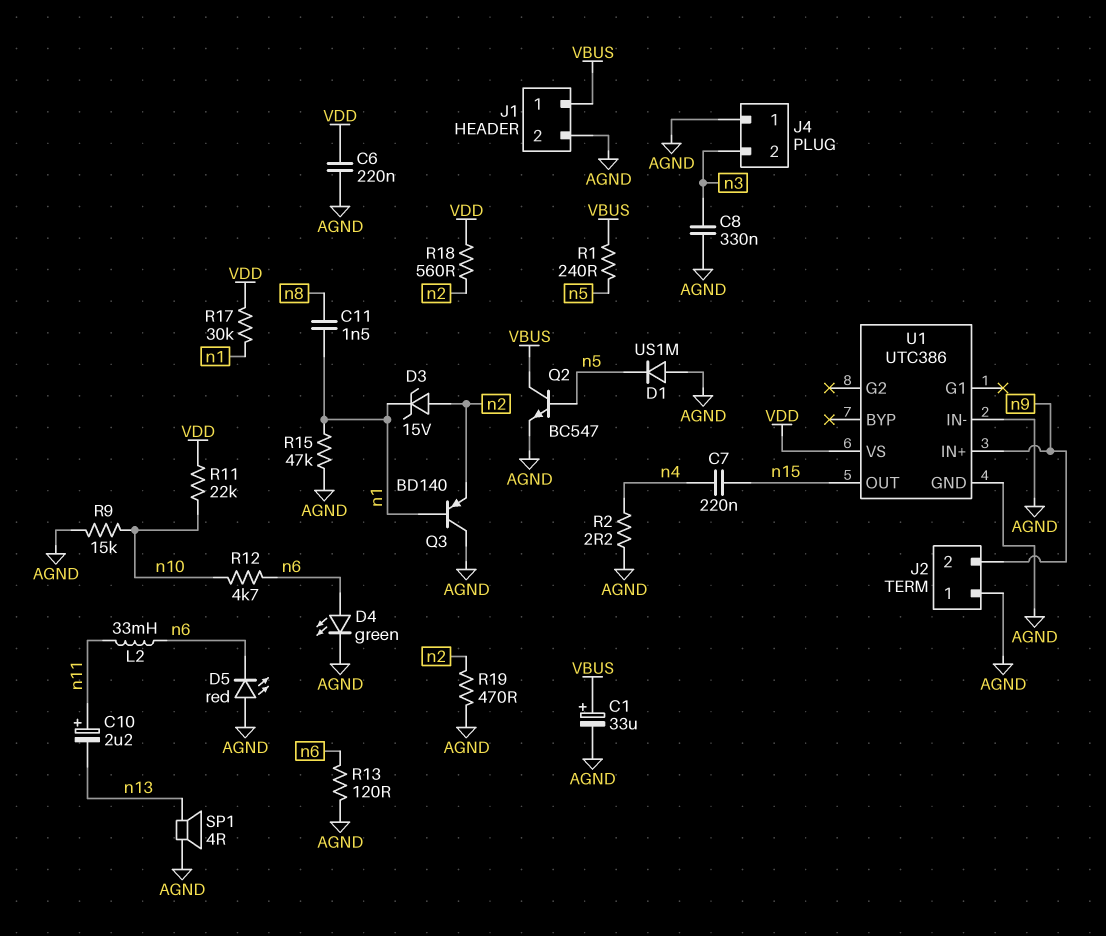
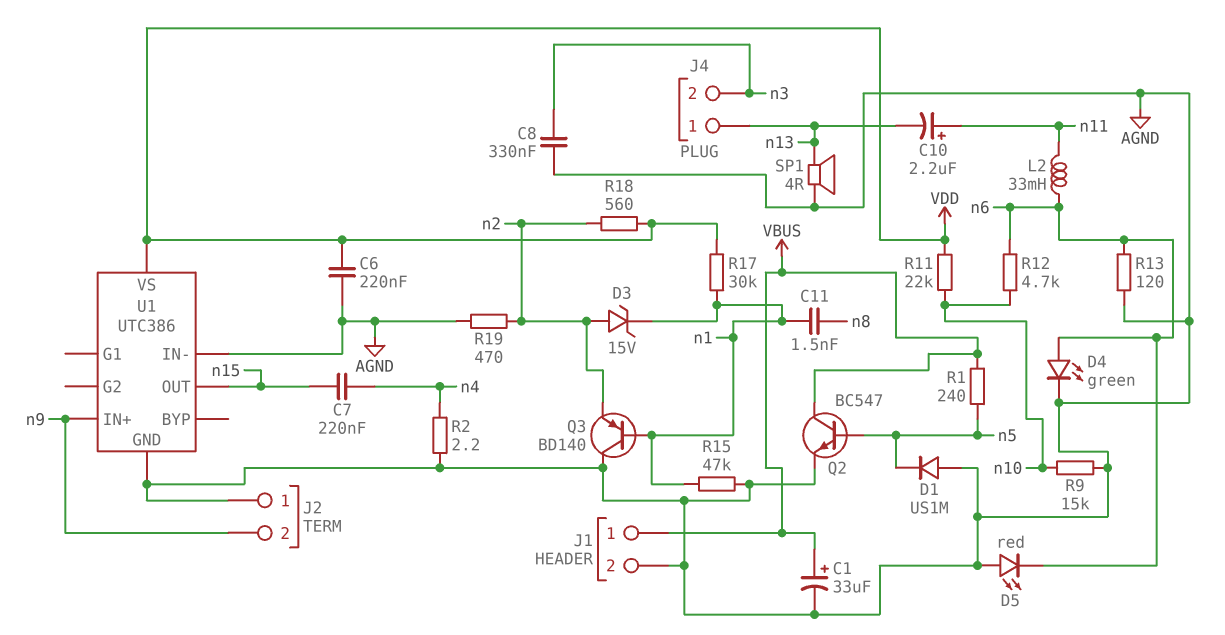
J4 pin 1: AGND -> n13

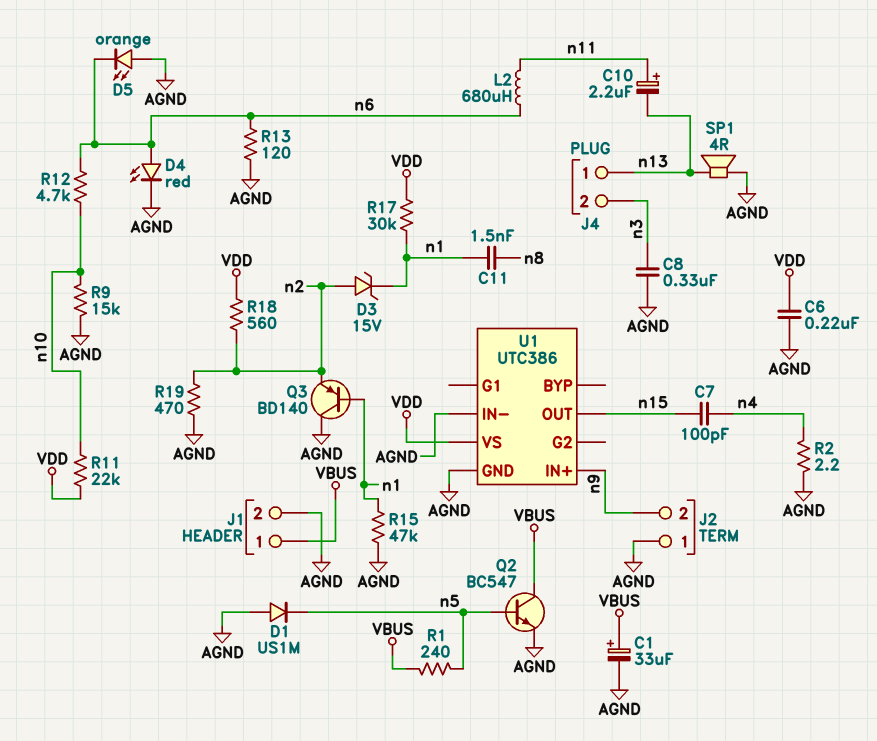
C7: 220nF (n4, n15) -> 100pF (n4, n15)
D4: LED green (A n6, K AGND) -> LED red (A n6, K AGND)
D5: LED red (A AGND, K n6) -> LED orange (A AGND, K n6)
L2: 33mH (n6, n11) -> 680uH (n6, n11)

